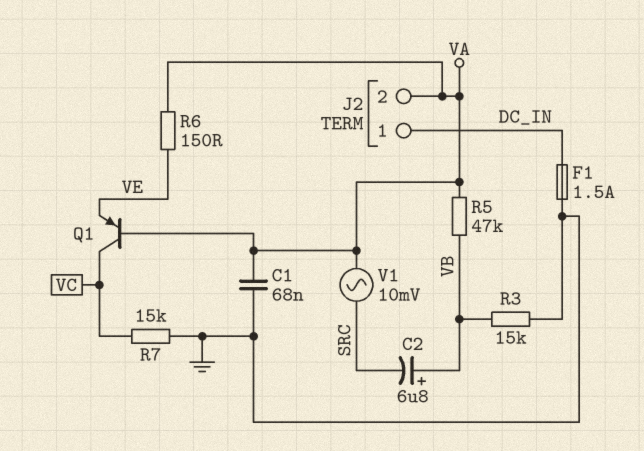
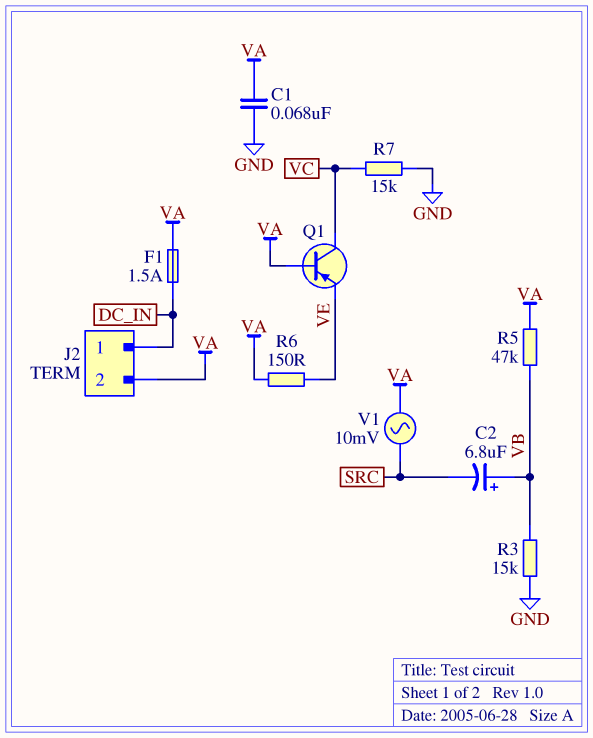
F1: 1.5A (DC_IN, GND) -> 1.5A (DC_IN, VA)

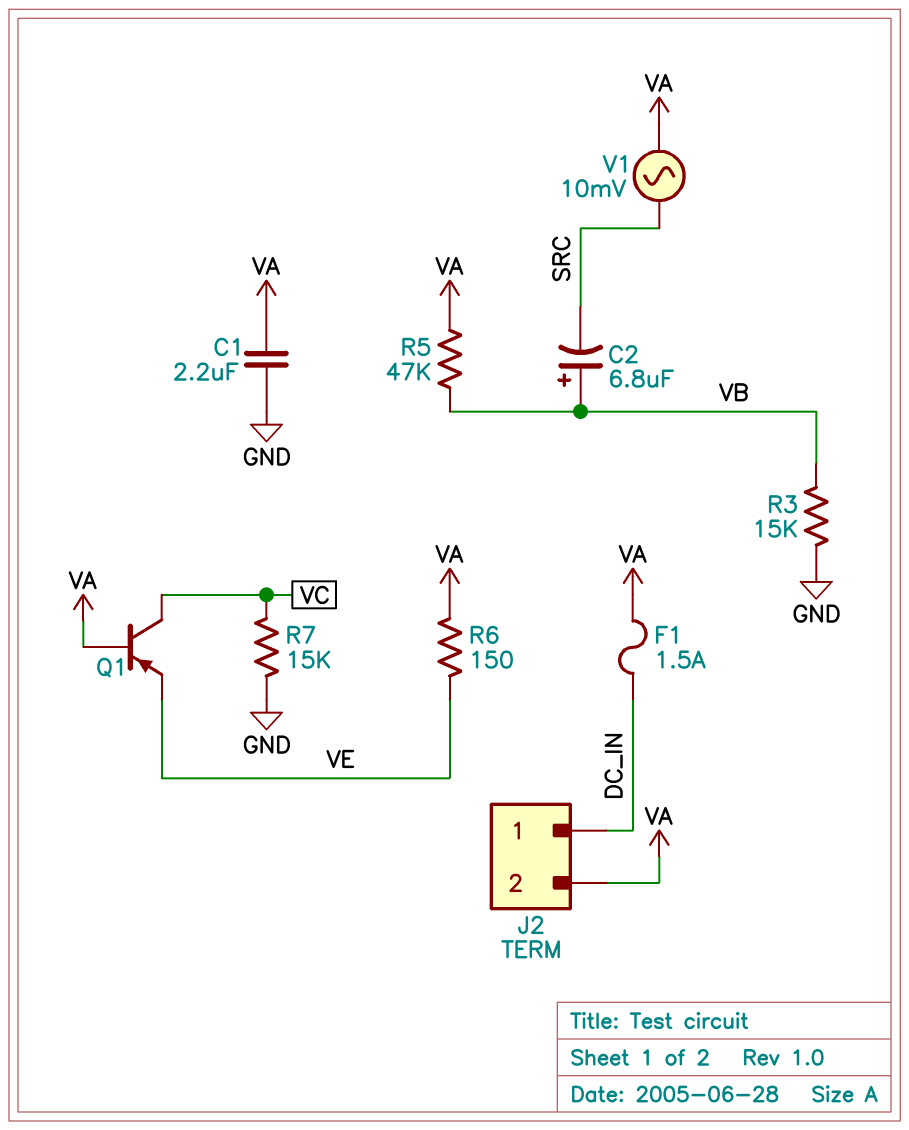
C1: 68nF (GND, VA) -> 2.2uF (GND, VA)

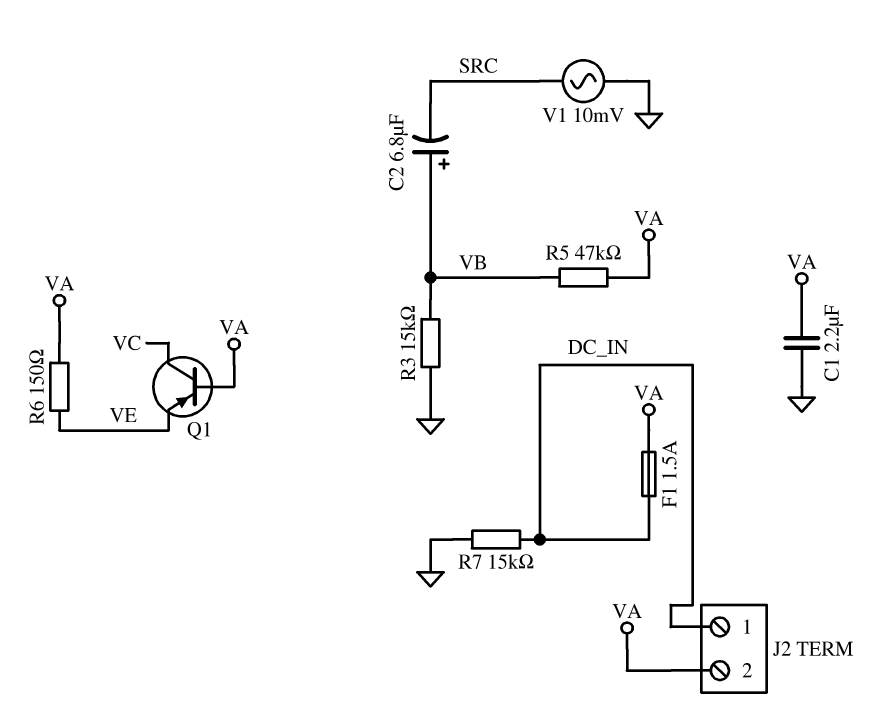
R7: 15k (GND, VC) -> 15k (DC_IN, GND)
V1: AC 10mV (SRC, VA) -> AC 10mV (GND, SRC)

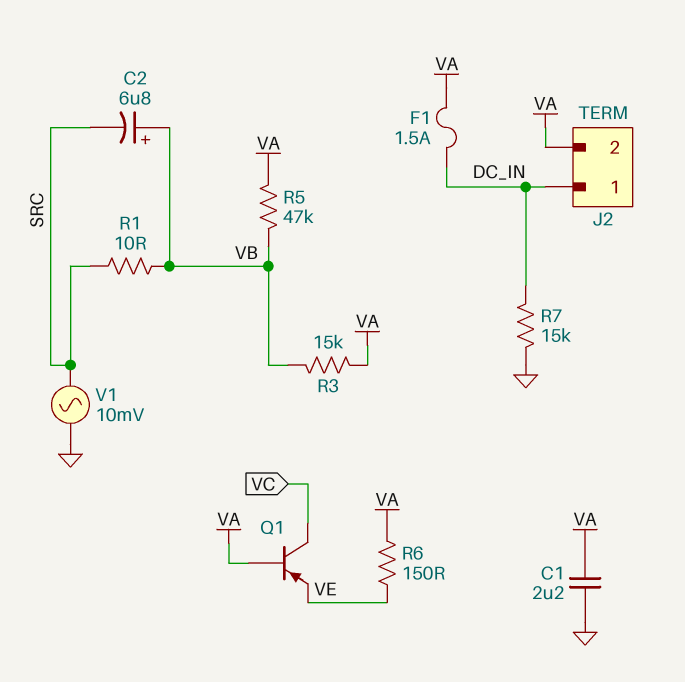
R1: none -> 10 (SRC, VB)
R3: 15k (GND, VB) -> 15k (VA, VB)

